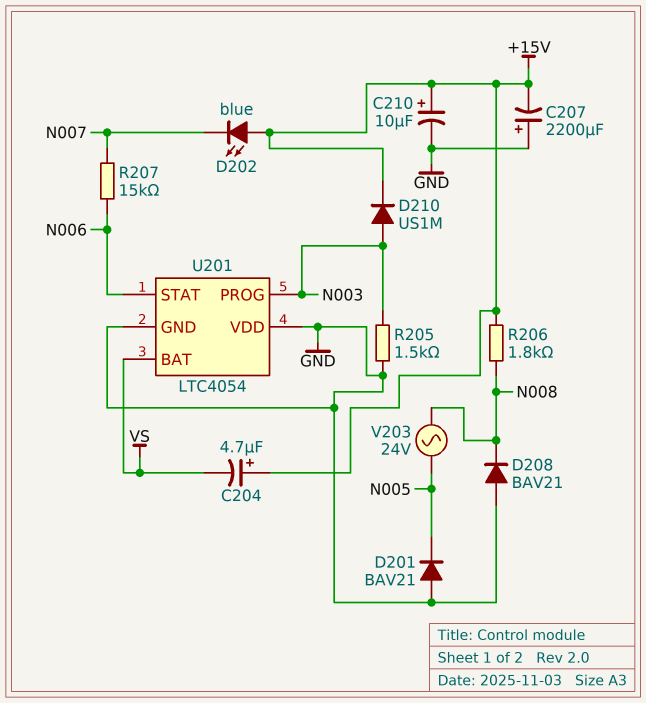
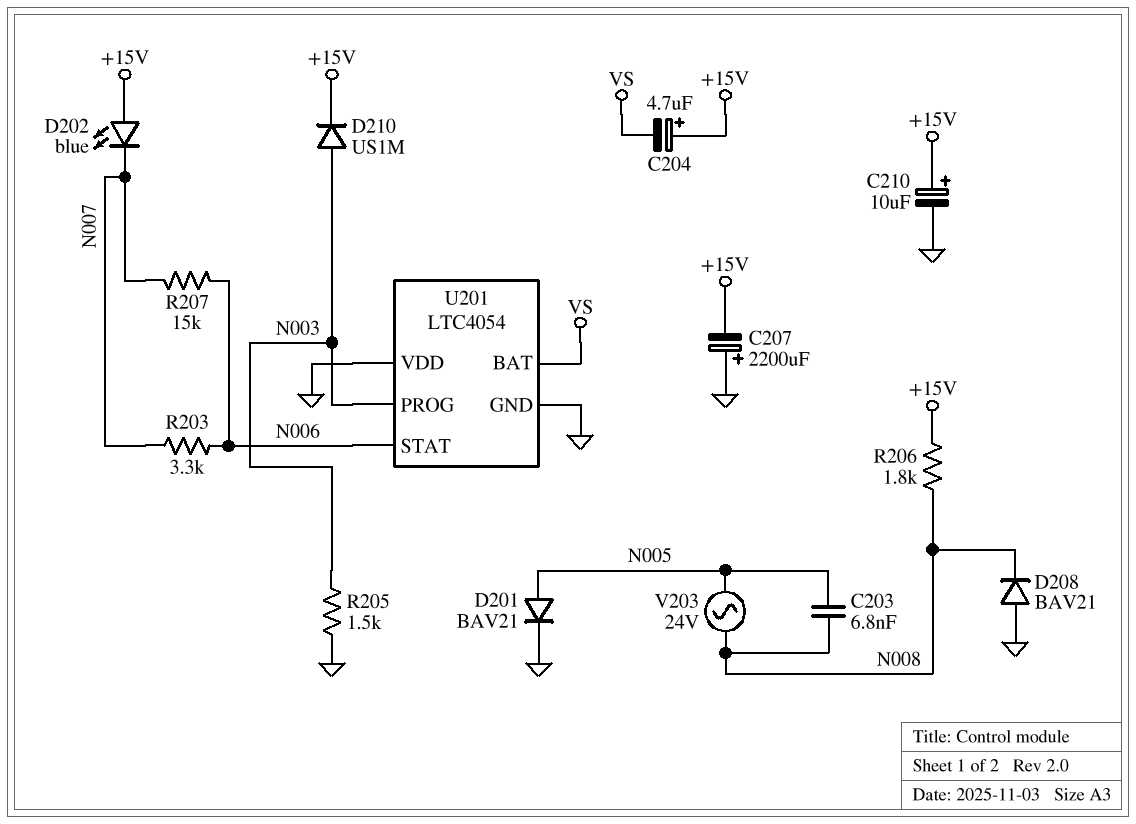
C203: none -> 6.8nF (N005, N008)
D201: diode BAV21 (A GND, K N005) -> diode BAV21 (A N005, K GND)
R203: none -> 3.3k (N006, N007)

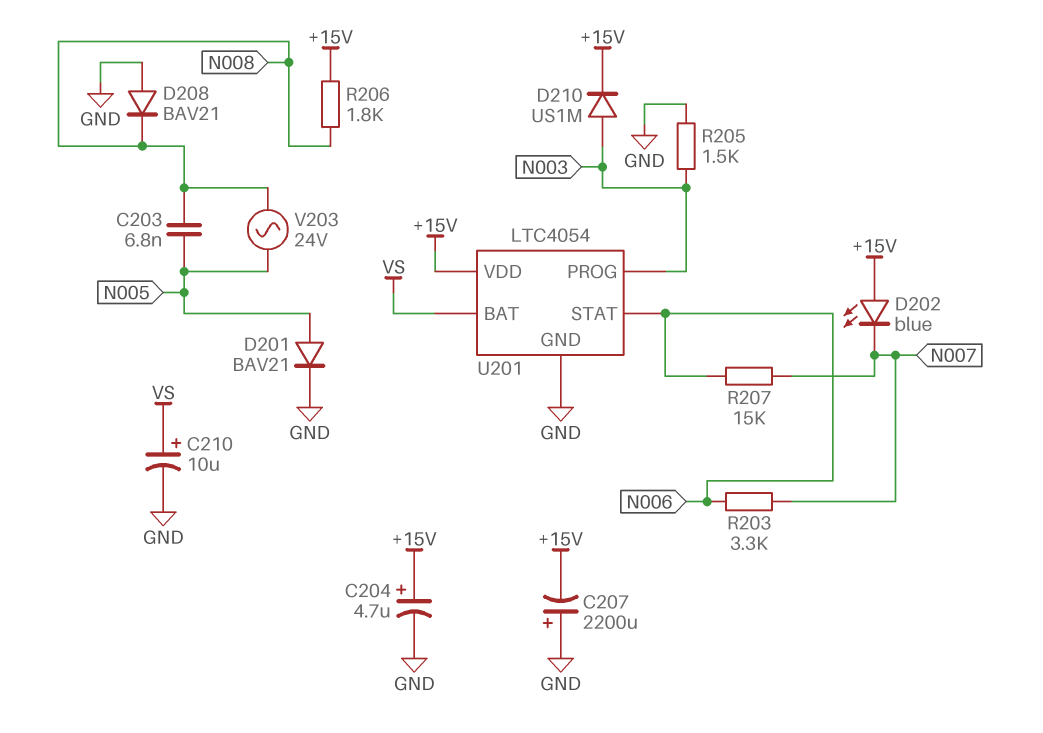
C204: 4.7uF (plus +15V, minus VS) -> 4.7uF (plus +15V, minus GND)
C210: 10uF (plus +15V, minus GND) -> 10uF (plus VS, minus GND)
U201 pin VDD: GND -> +15V

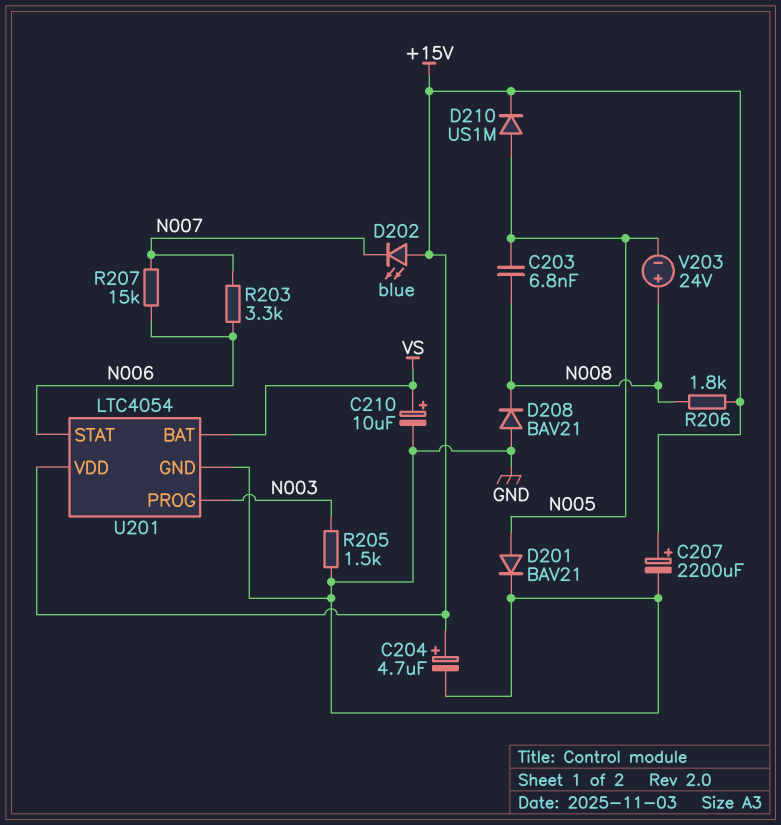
C207: 2200uF (plus GND, minus +15V) -> 2200uF (plus +15V, minus GND)
D210: diode US1M (A N003, K +15V) -> diode US1M (A N005, K +15V)
V203: AC 24V (N005, N008) -> 24V (plus N008, minus N005)

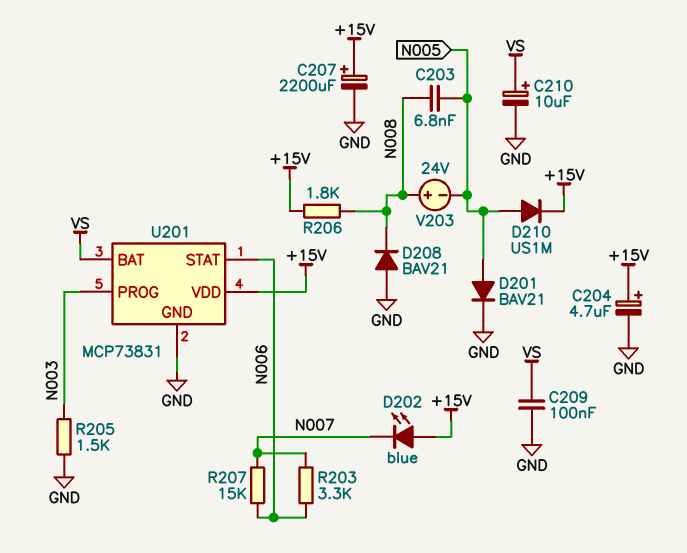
C209: none -> 100nF (GND, VS)
U201: LTC4054 -> MCP73831

